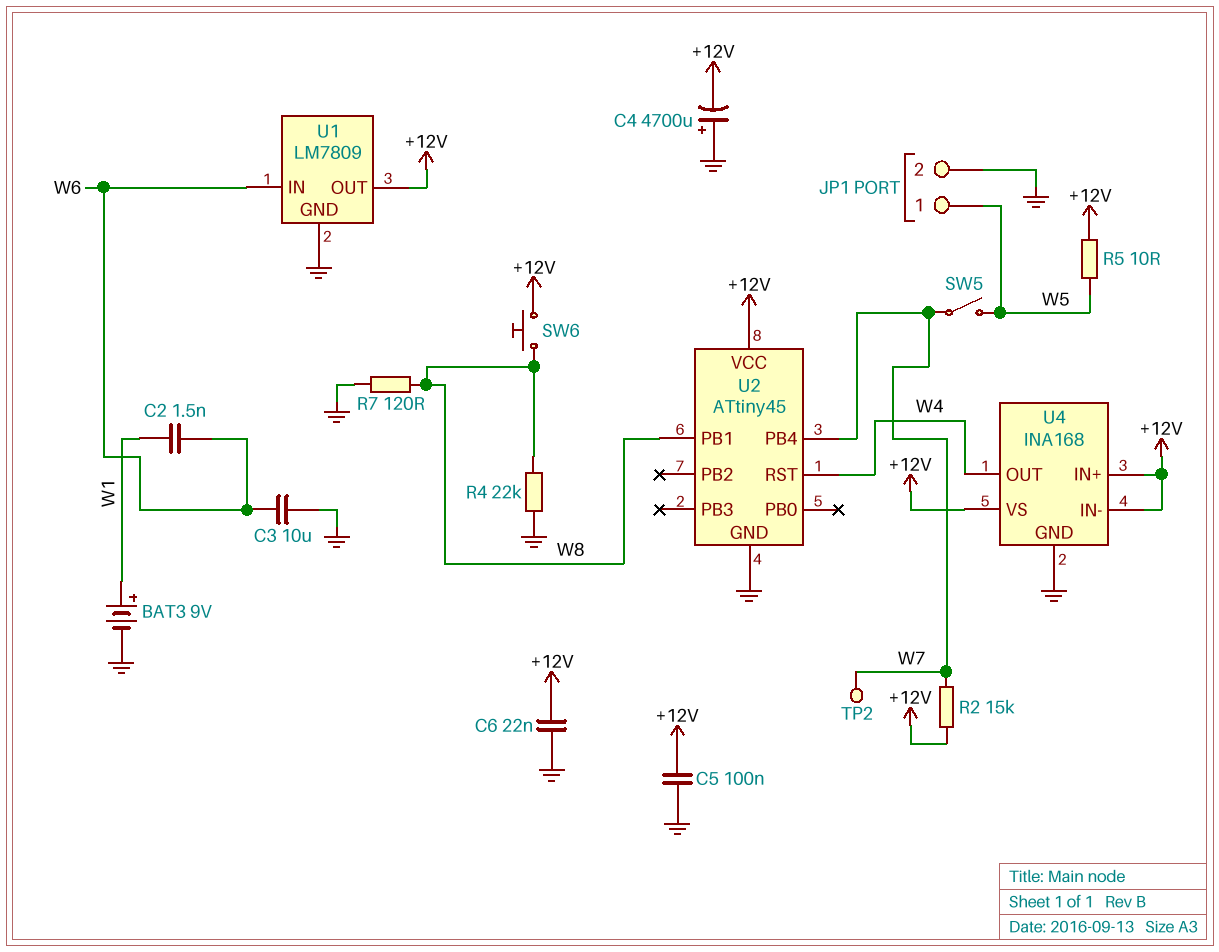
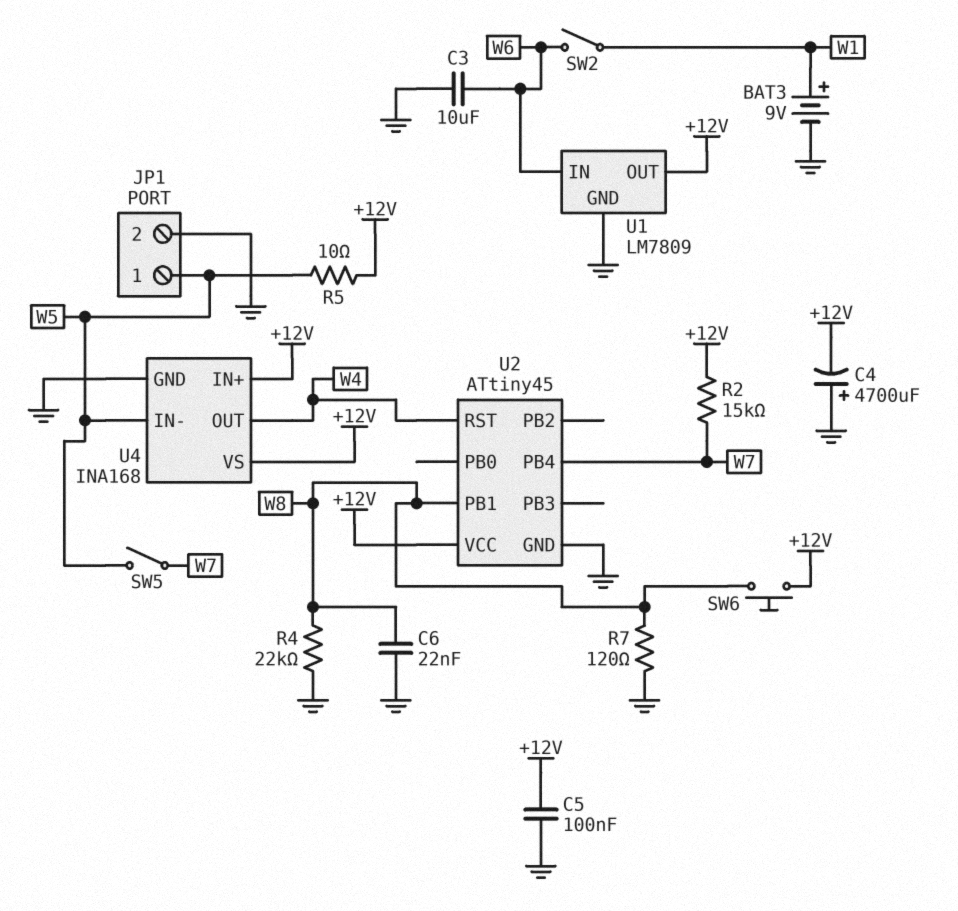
C2: 1.5nF (W1, W6) -> none
C6: 22nF (+12V, GND) -> 22nF (GND, W8)
SW2: none -> switch (W1, W6)
TP2: test point (W7) -> none
U4 pin IN-: +12V -> W5

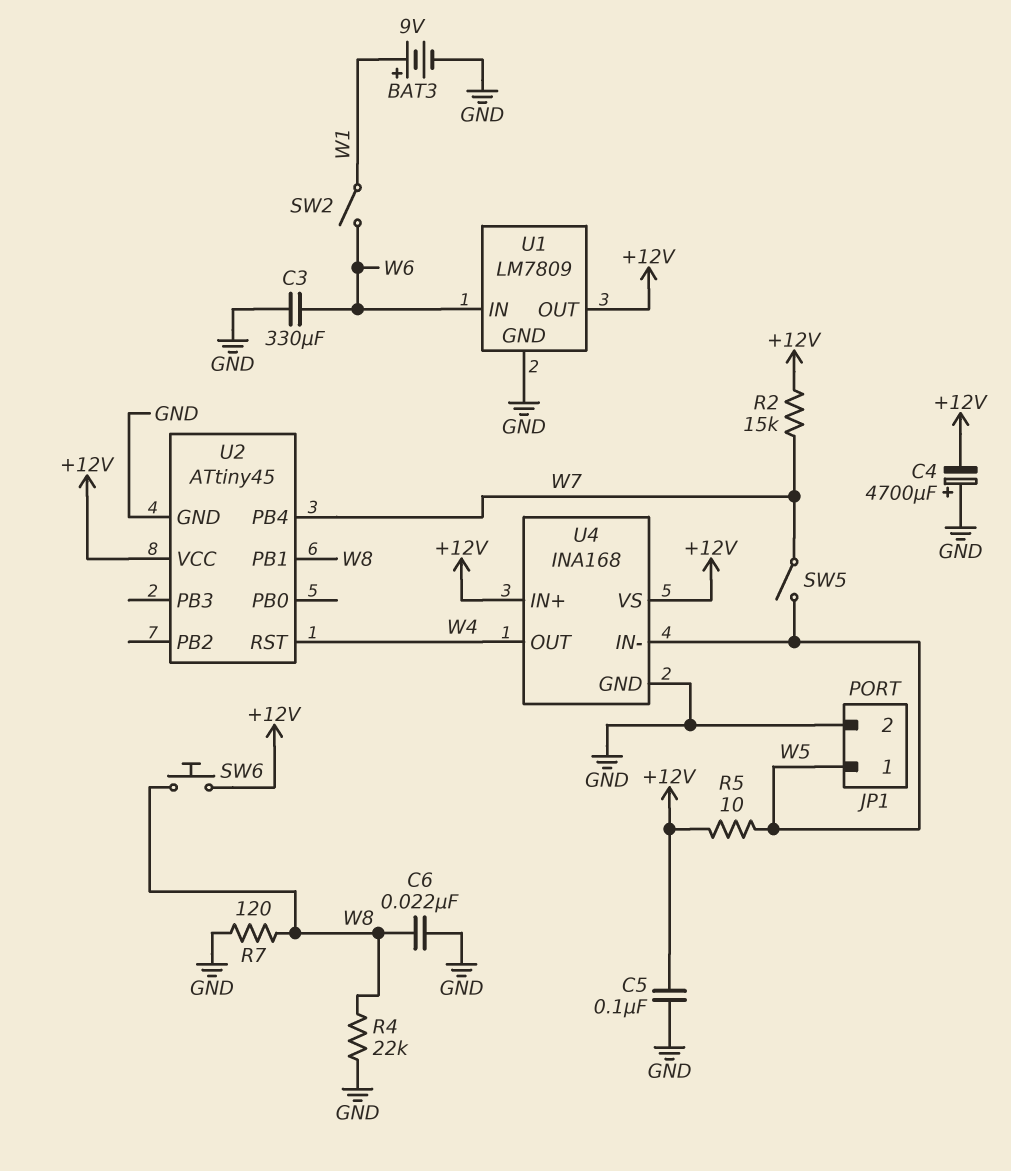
C3: 10uF (GND, W6) -> 330uF (GND, W6)

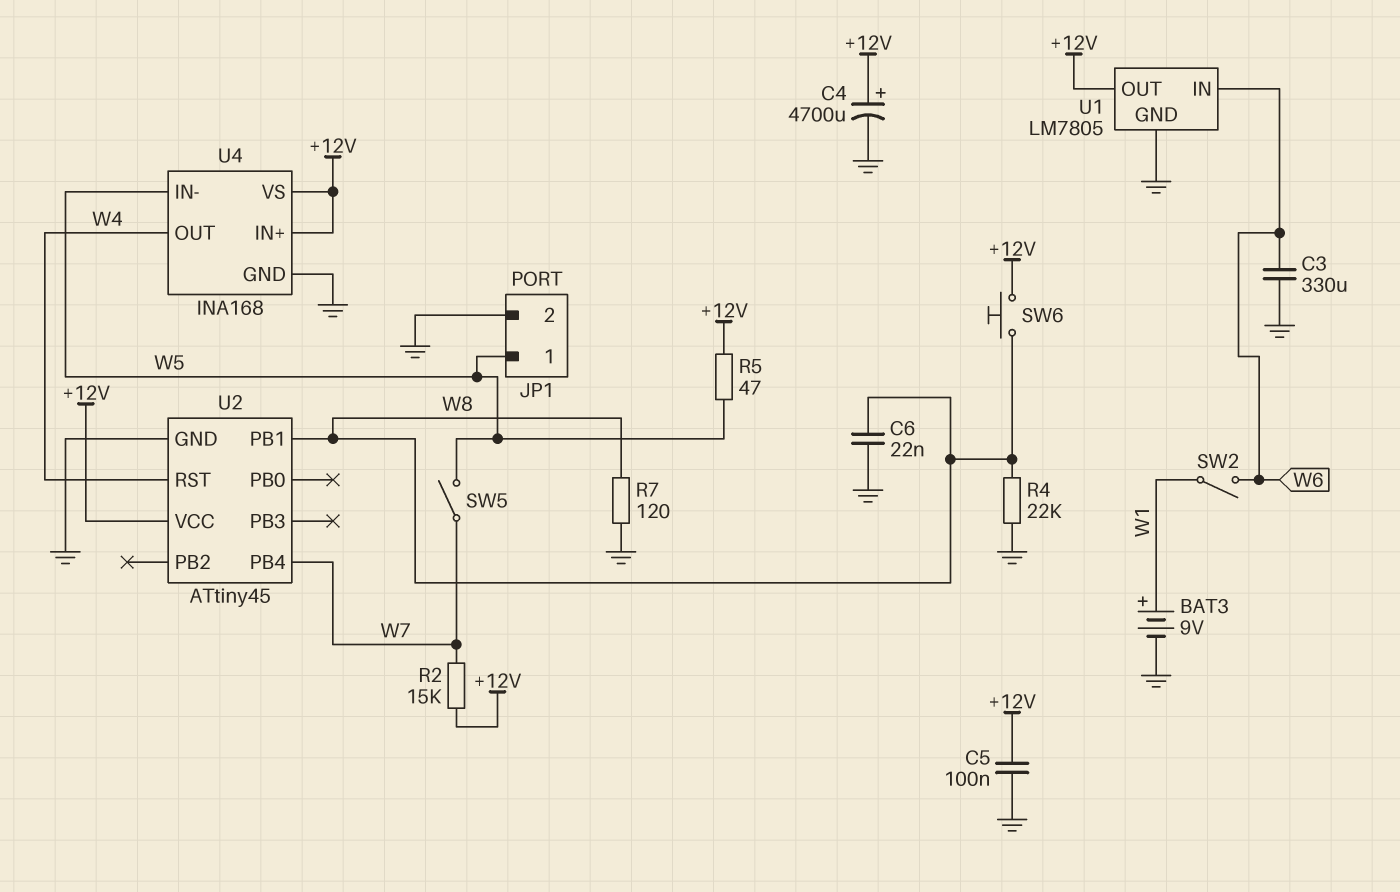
C4: 4700uF (plus GND, minus +12V) -> 4700uF (plus +12V, minus GND)
R5: 10 (+12V, W5) -> 47 (+12V, W5)
U1: LM7809 -> LM7805

